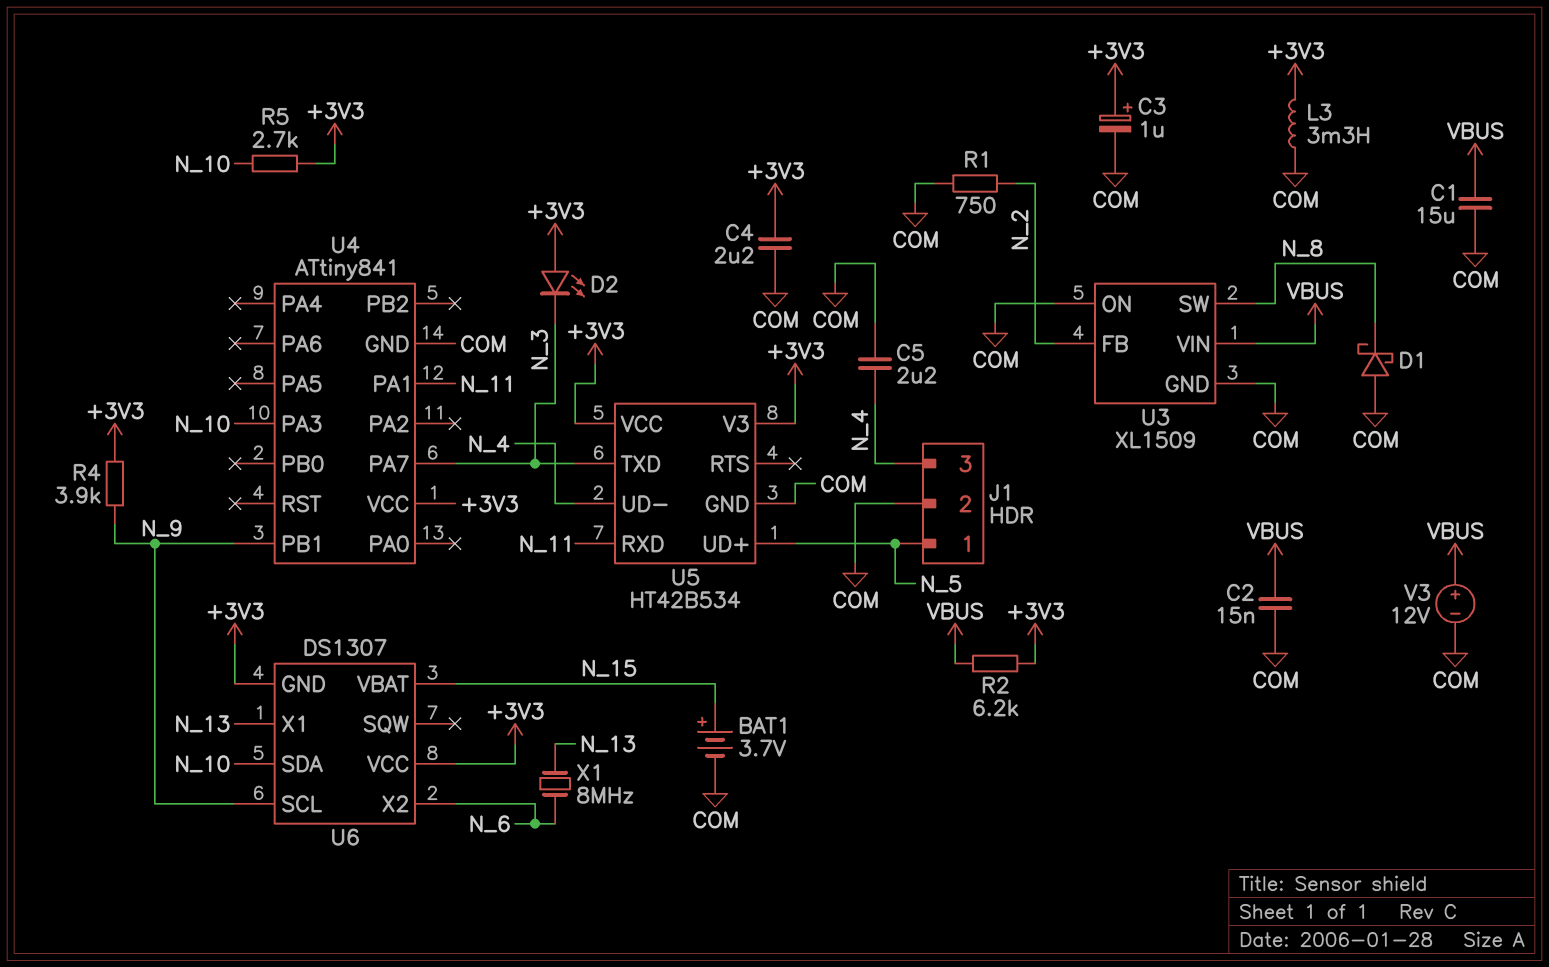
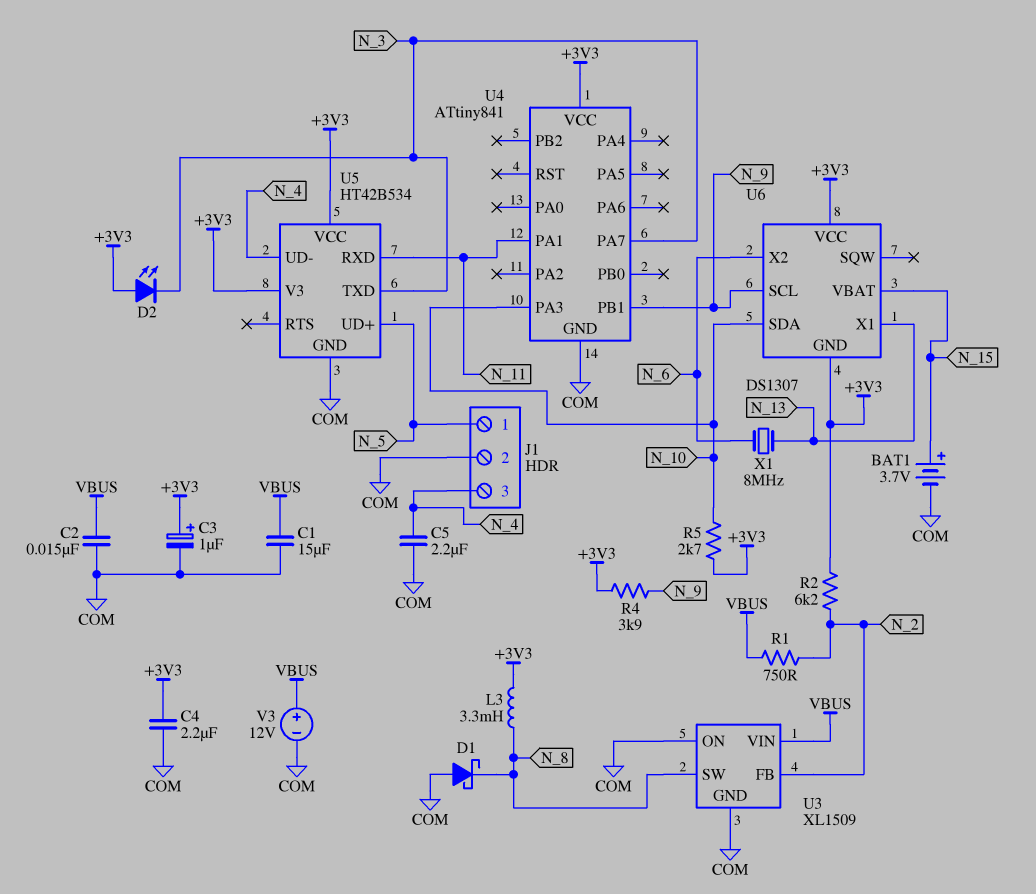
L3: 3.3mH (+3V3, COM) -> 3.3mH (+3V3, N_8)
R1: 750 (COM, N_2) -> 750 (N_2, VBUS)
R2: 6.2k (+3V3, VBUS) -> 6.2k (+3V3, N_2)

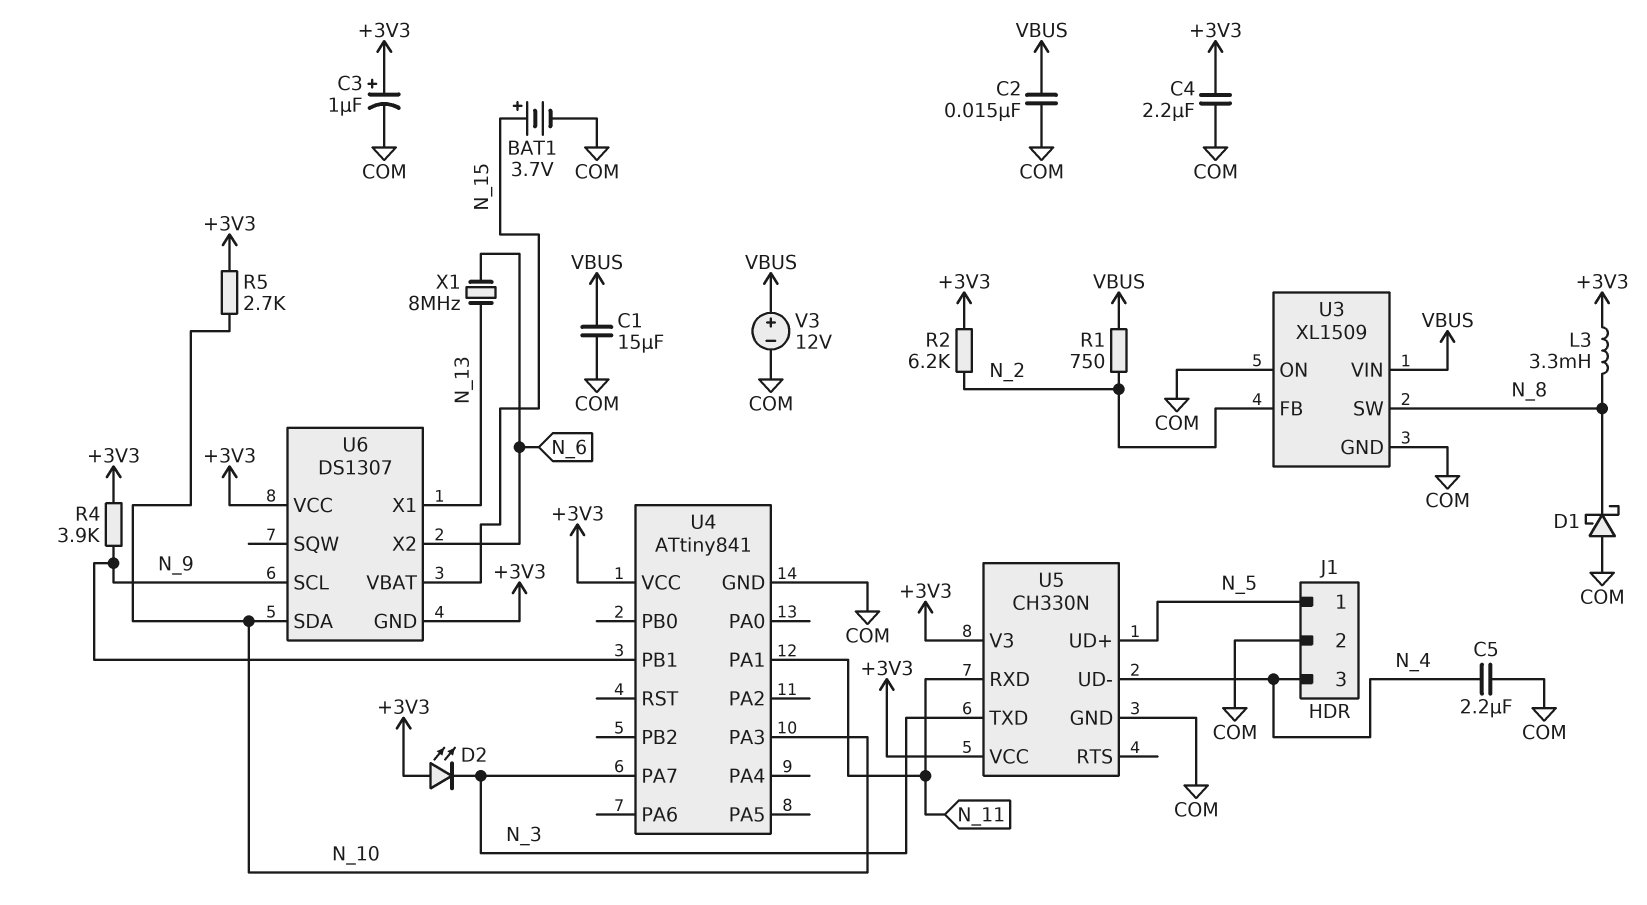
U5: HT42B534 -> CH330N

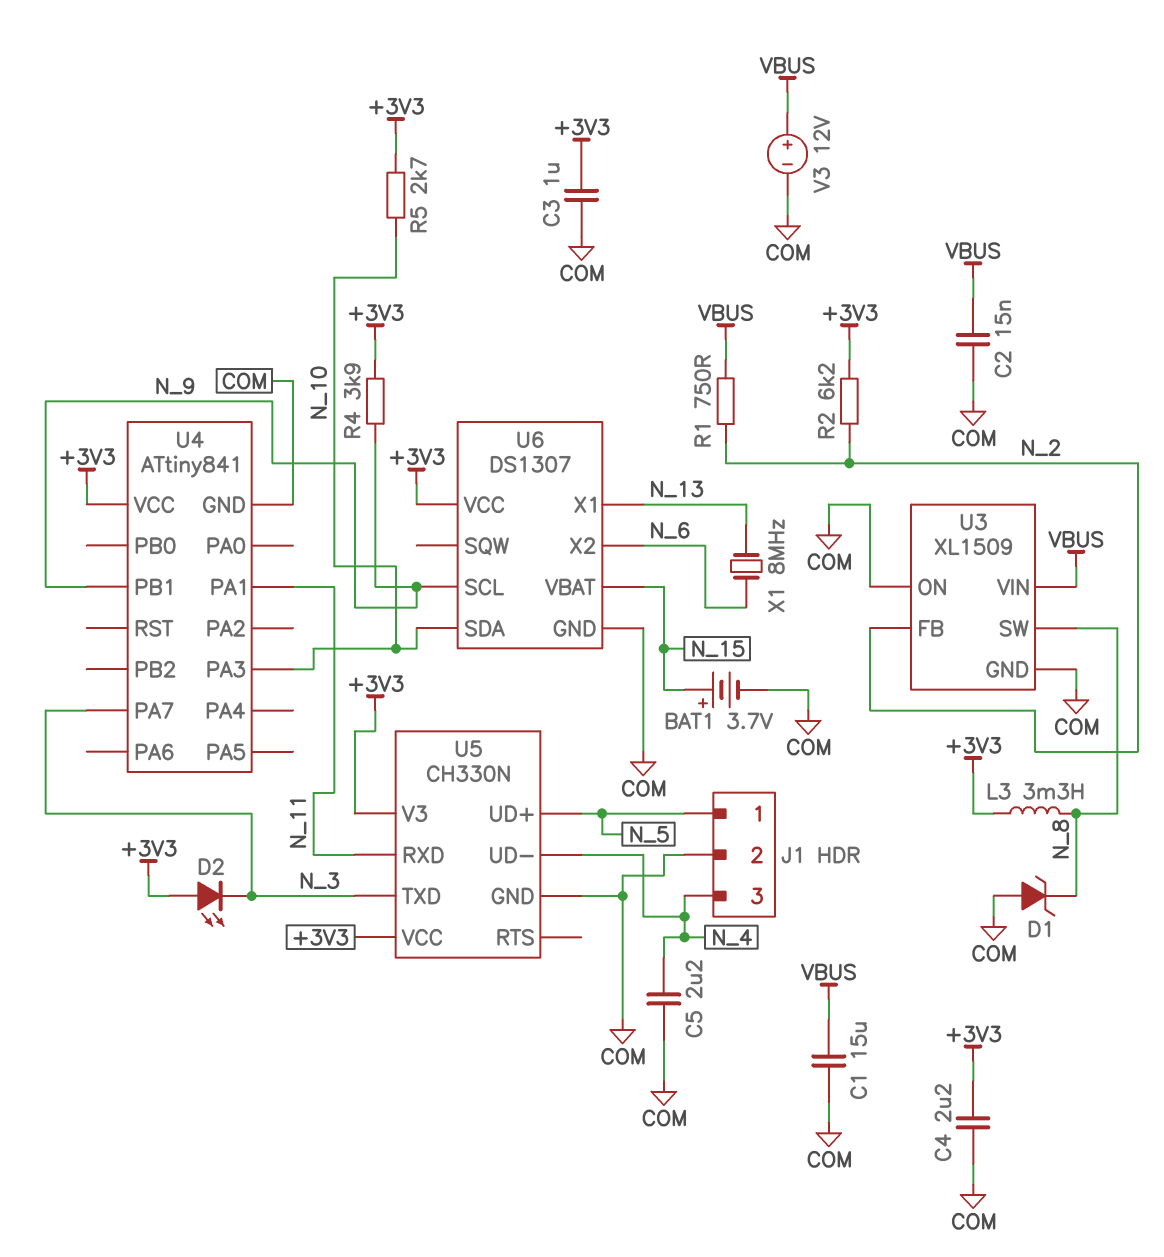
C3: 1uF (plus +3V3, minus COM) -> 1uF (+3V3, COM)
D1: schottky (A COM, K N_8) -> zener (A COM, K N_8)
U6 pin GND: +3V3 -> COM

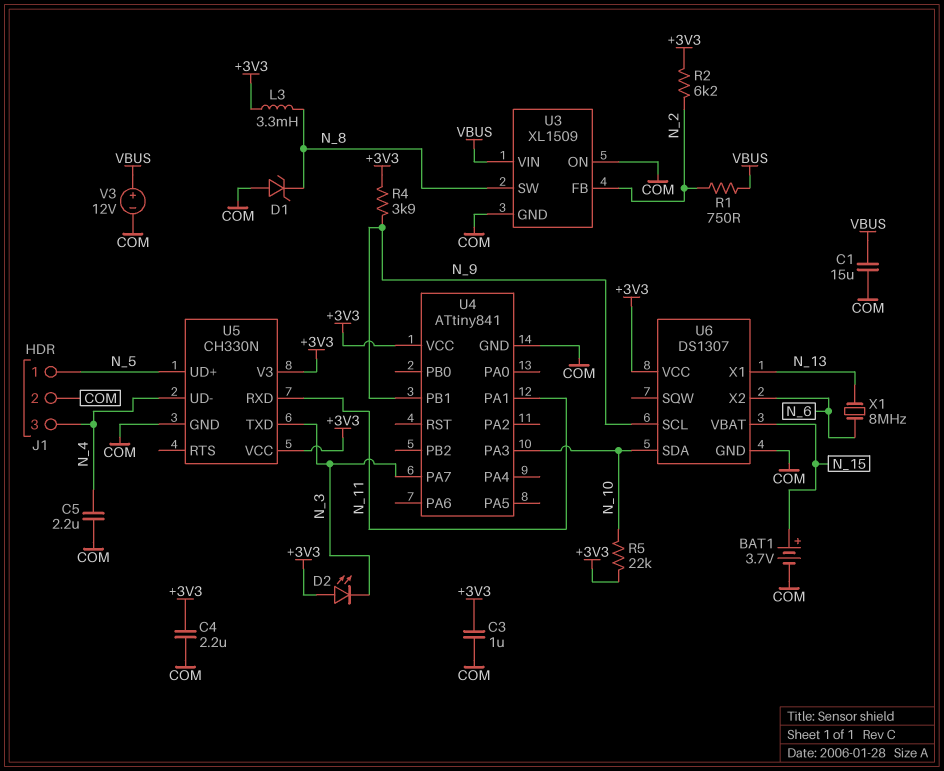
C2: 15nF (COM, VBUS) -> none
R5: 2.7k (+3V3, N_10) -> 22k (+3V3, N_10)

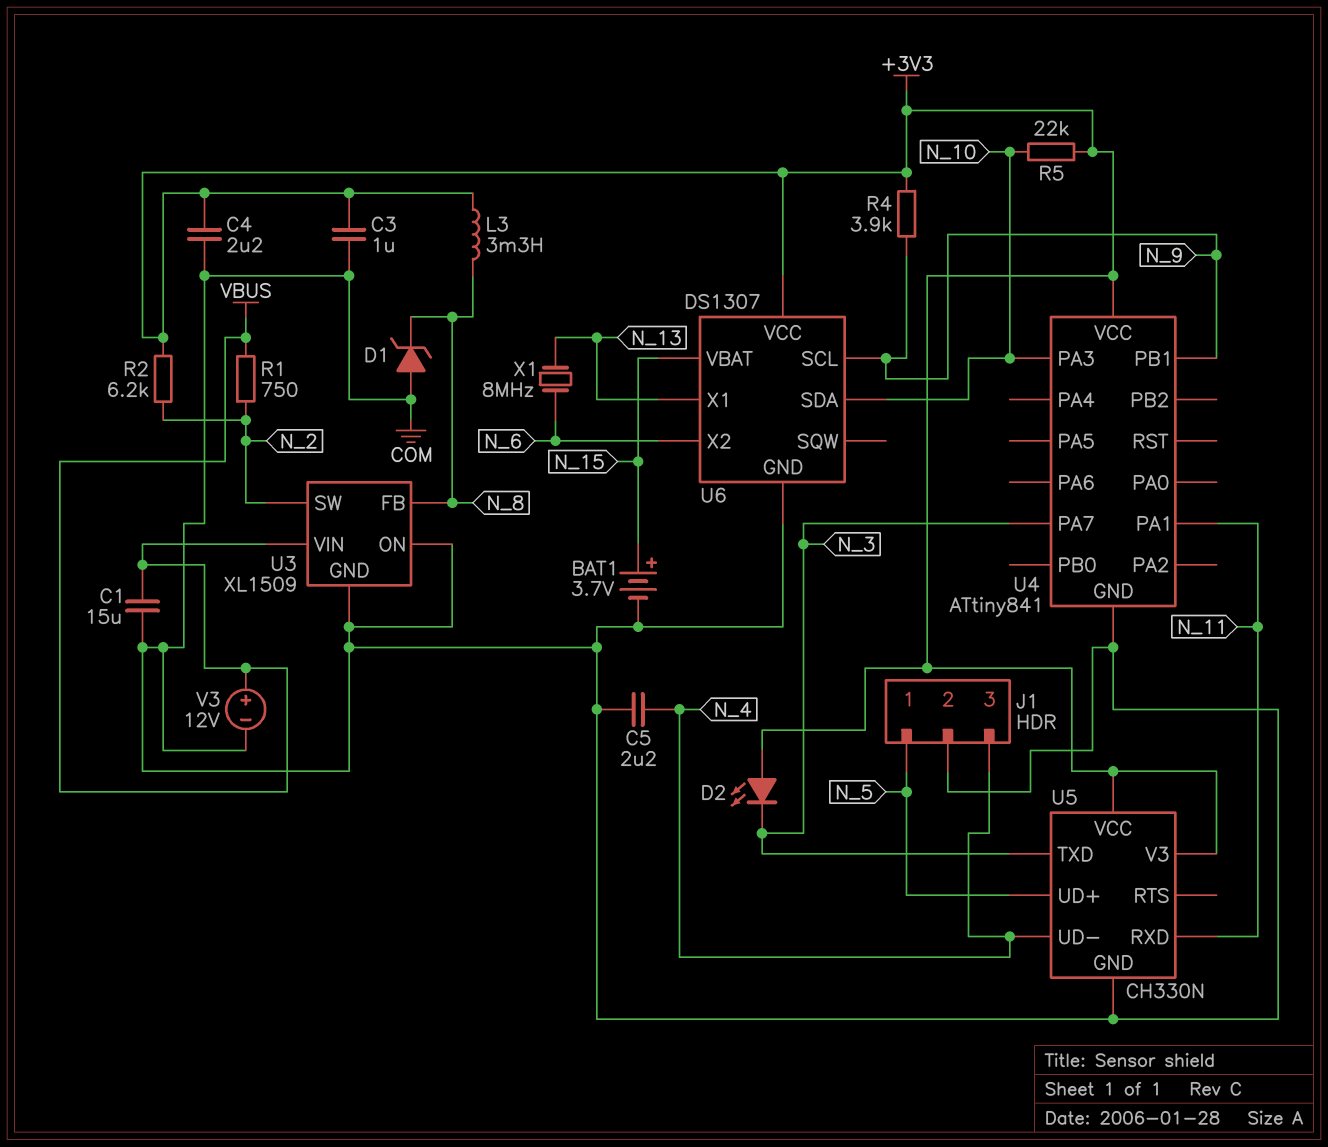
U3 pin FB: N_2 -> N_8
U3 pin SW: N_8 -> N_2

